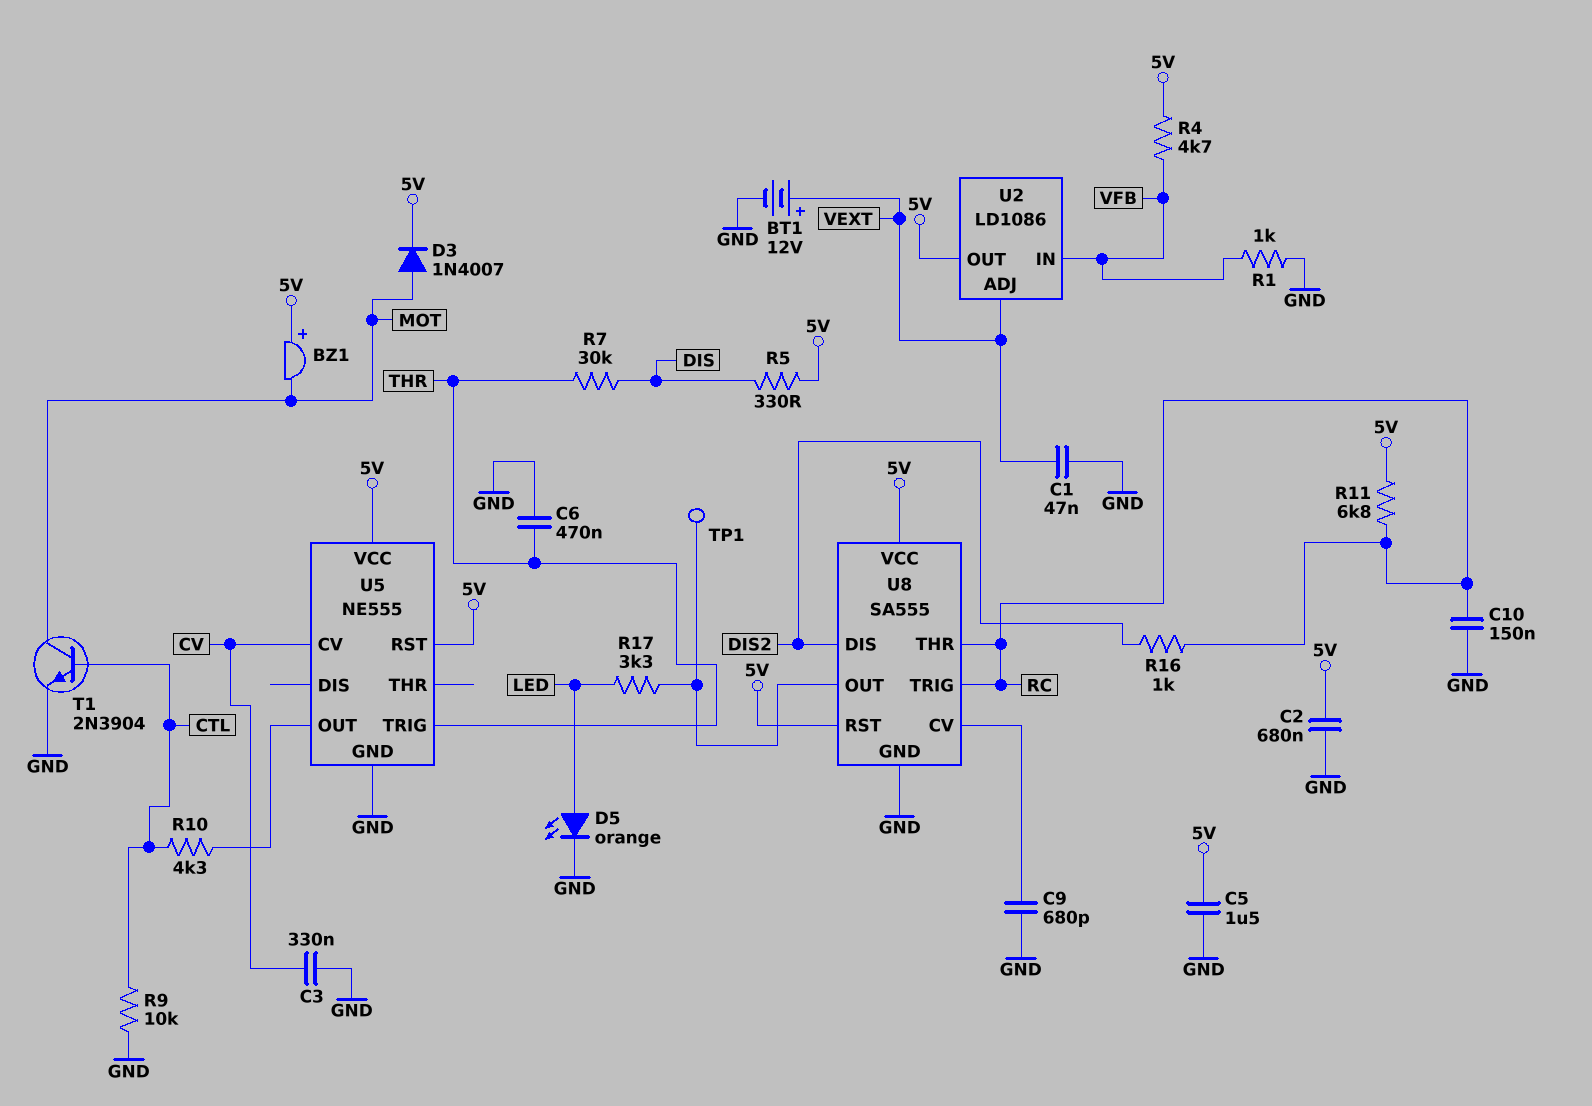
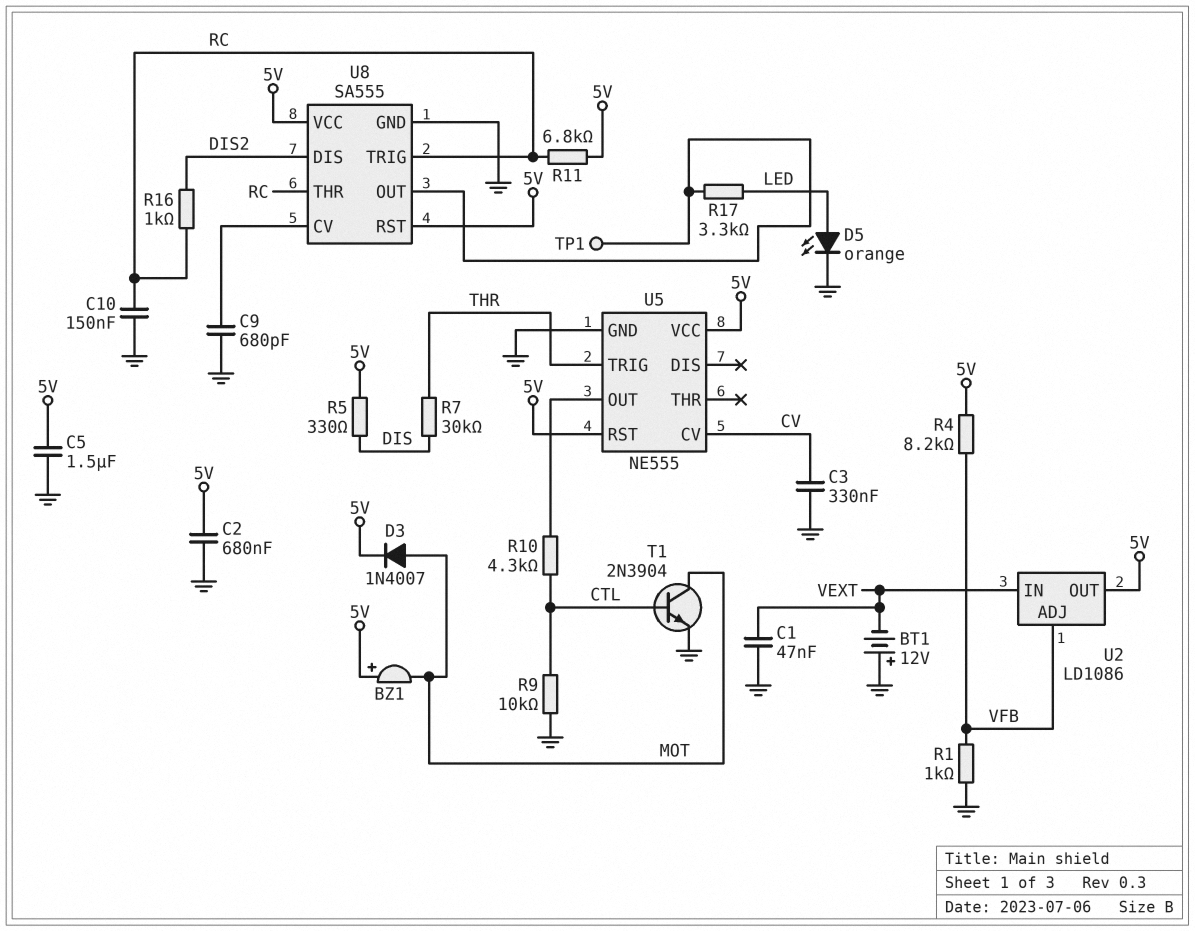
BT1: 12V (plus VEXT, minus GND) -> 12V (plus GND, minus VEXT)
C6: 470nF (GND, THR) -> none
R4: 4.7k (5V, VFB) -> 8.2k (5V, VFB)
U2 pin ADJ: VEXT -> VFB
U2 pin IN: VFB -> VEXT

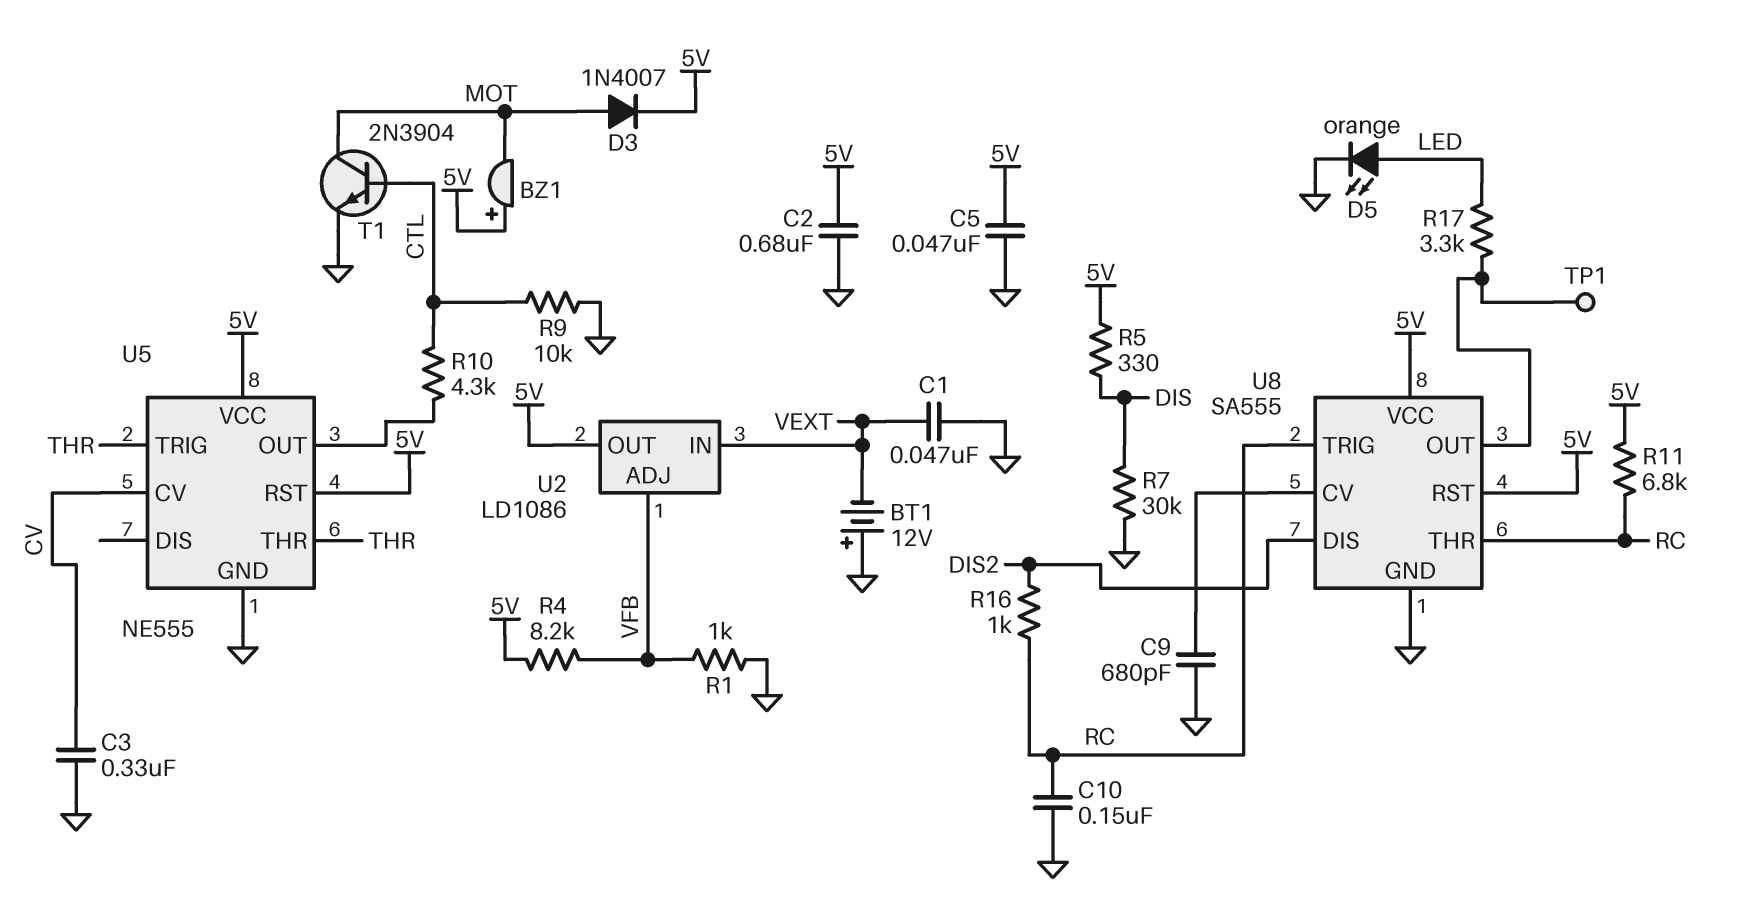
C5: 1.5uF (5V, GND) -> 47nF (5V, GND)
R7: 30k (DIS, THR) -> 30k (DIS, GND)
U5 pin THR: none -> THR

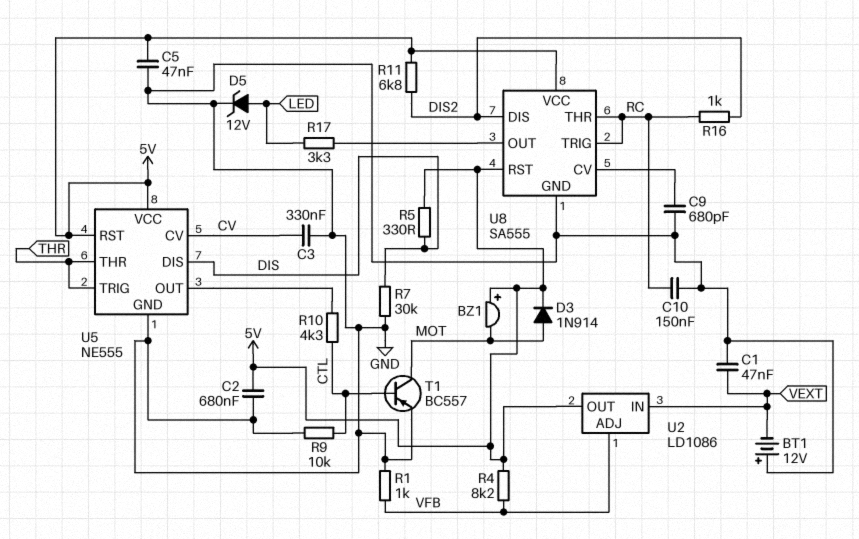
D3: diode 1N4007 (A MOT, K 5V) -> diode 1N914 (A MOT, K 5V)
D5: LED orange (A LED, K GND) -> zener 12V (A LED, K GND)
R11: 6.8k (5V, RC) -> 6.8k (5V, DIS2)
T1: NPN 2N3904 (B CTL, C MOT, E GND) -> PNP BC557 (B CTL, C MOT, E GND)
TP1: test point (U8/OUT) -> none
U5 pin DIS: none -> DIS

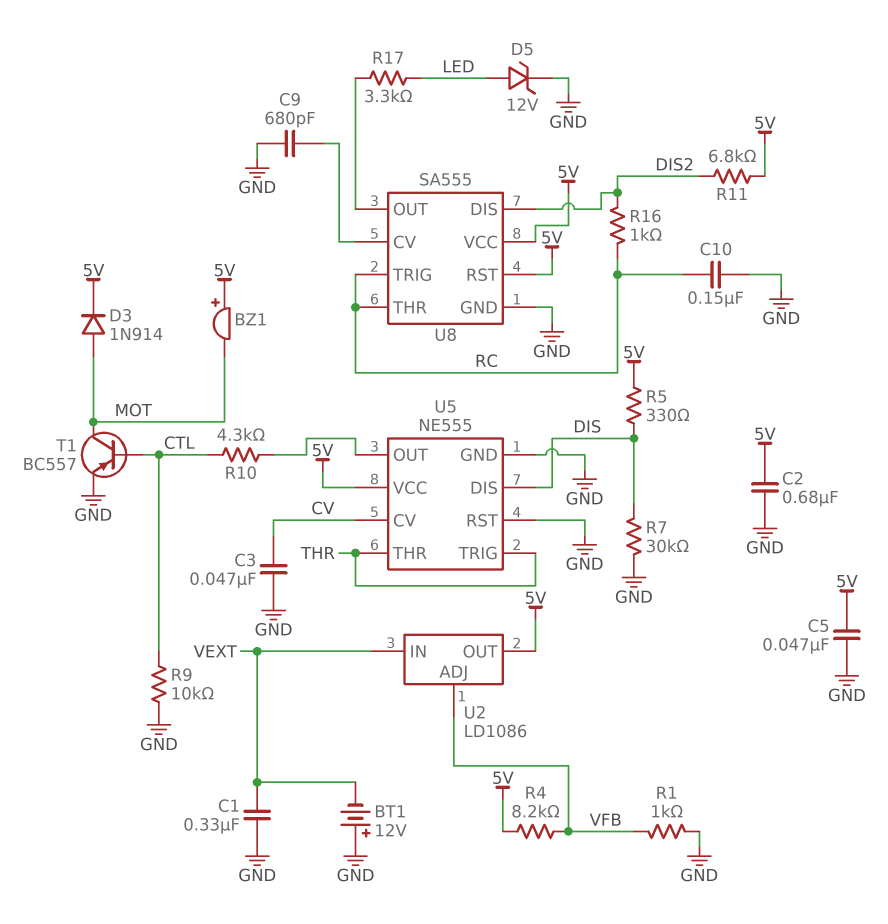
C1: 47nF (GND, VEXT) -> 330nF (GND, VEXT)
C3: 330nF (CV, GND) -> 47nF (CV, GND)
U5 pin RST: 5V -> GND

